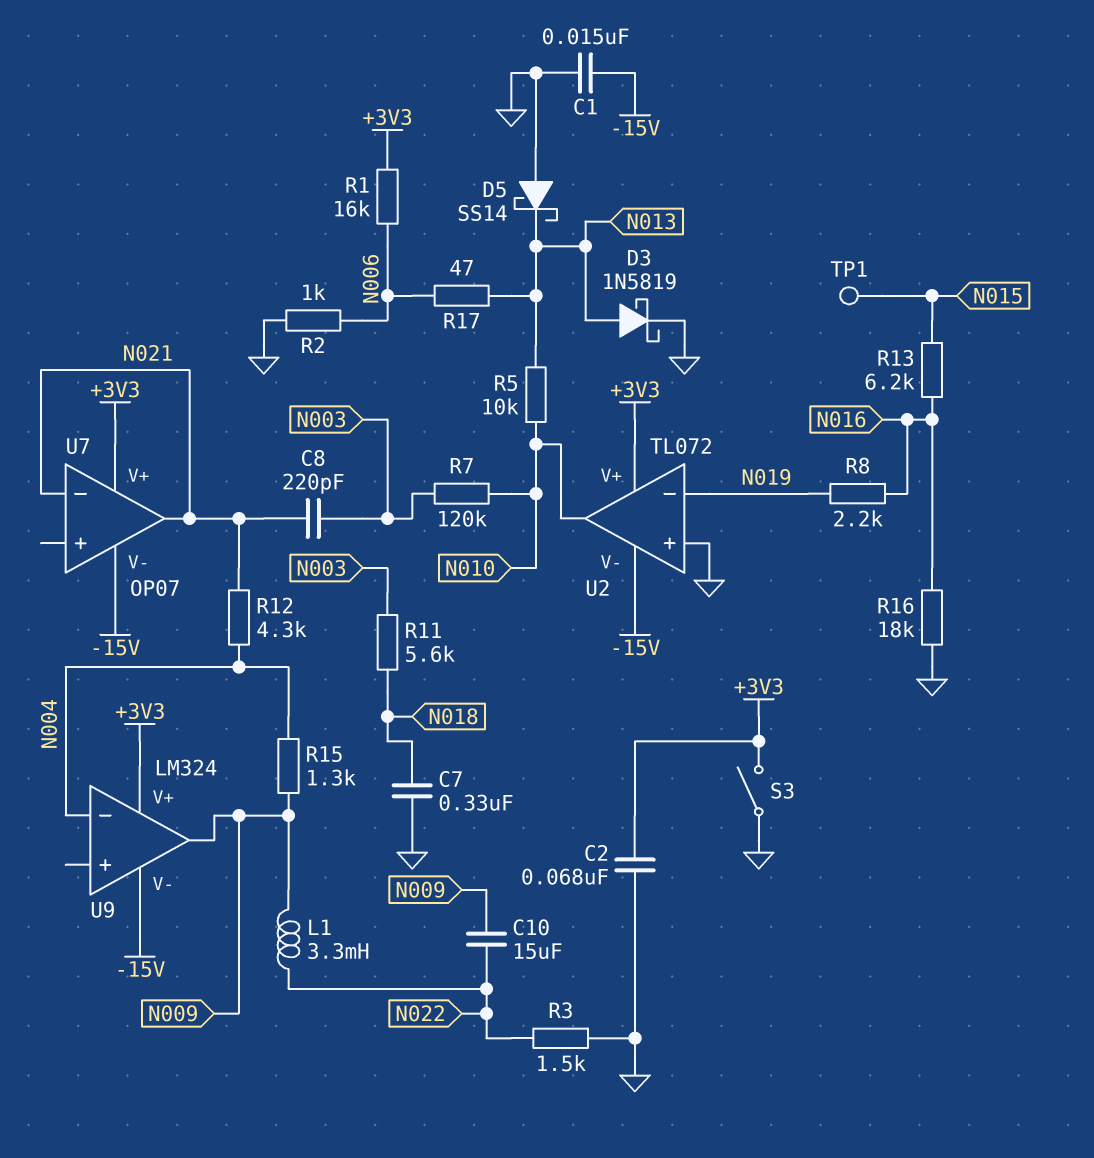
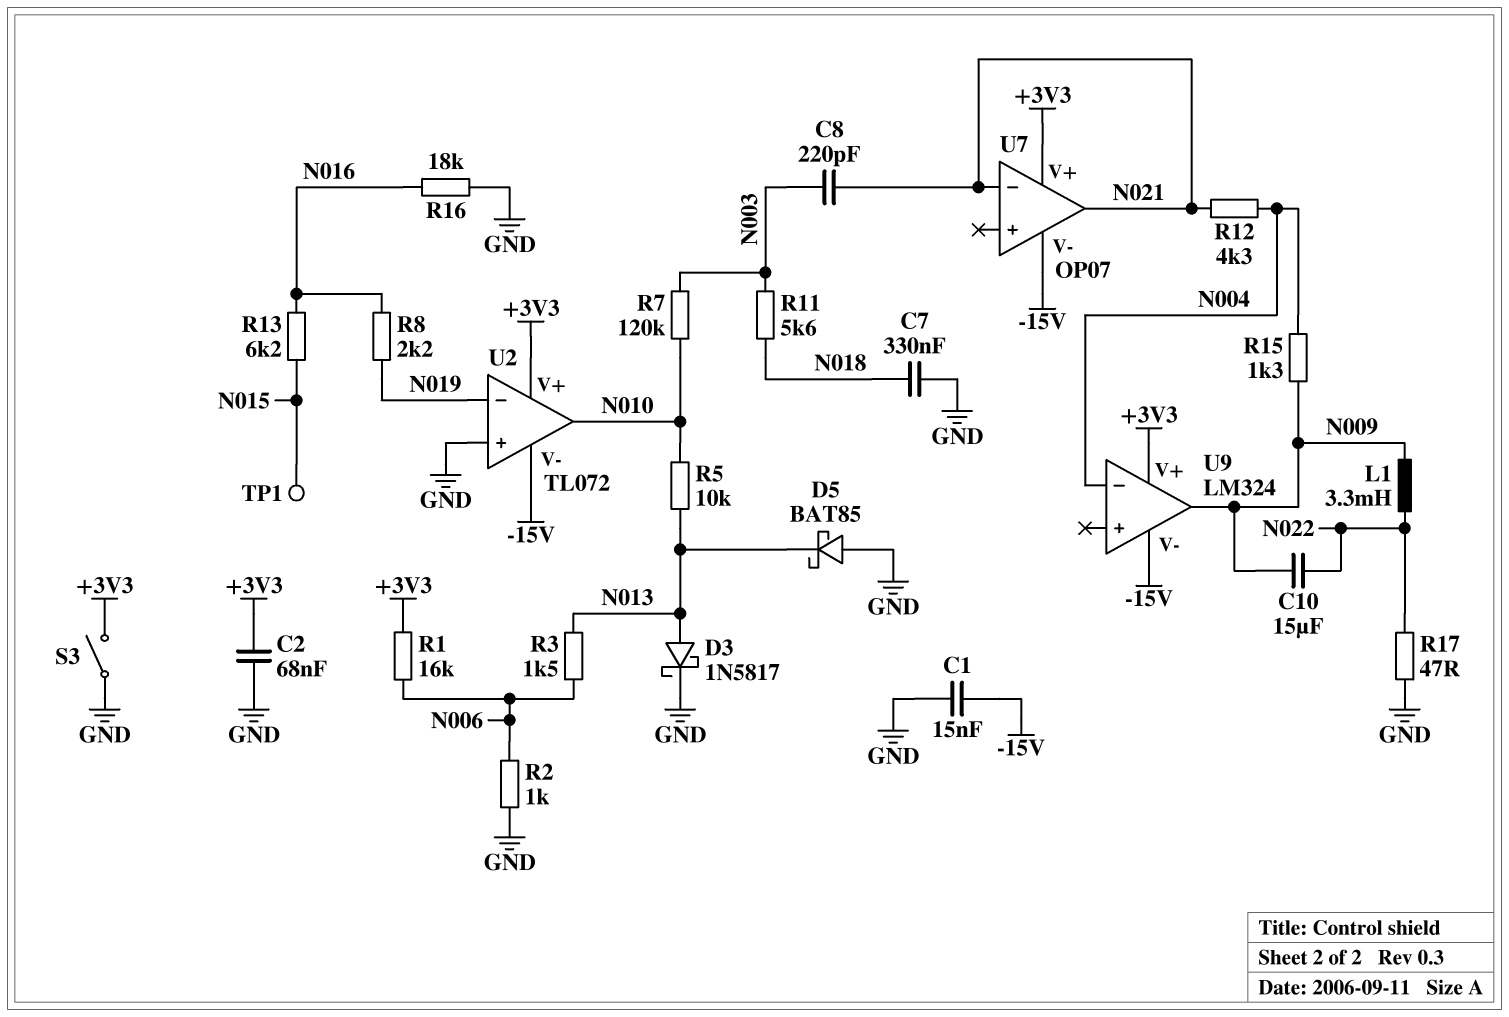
D3: schottky 1N5819 (A N013, K GND) -> schottky 1N5817 (A N013, K GND)
D5: schottky SS14 (A GND, K N013) -> schottky BAT85 (A GND, K N013)
R3: 1.5k (GND, N022) -> 1.5k (N006, N013)
R17: 47 (N006, N013) -> 47 (GND, N022)

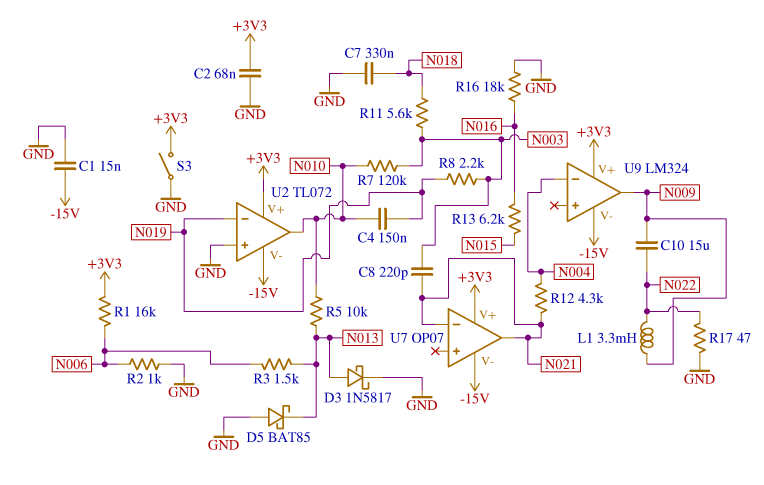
C4: none -> 150nF (N010, N019)
R8: 2.2k (N016, N019) -> 2.2k (N003, N019)
R15: 1.3k (N004, N009) -> none
TP1: test point (N015) -> none

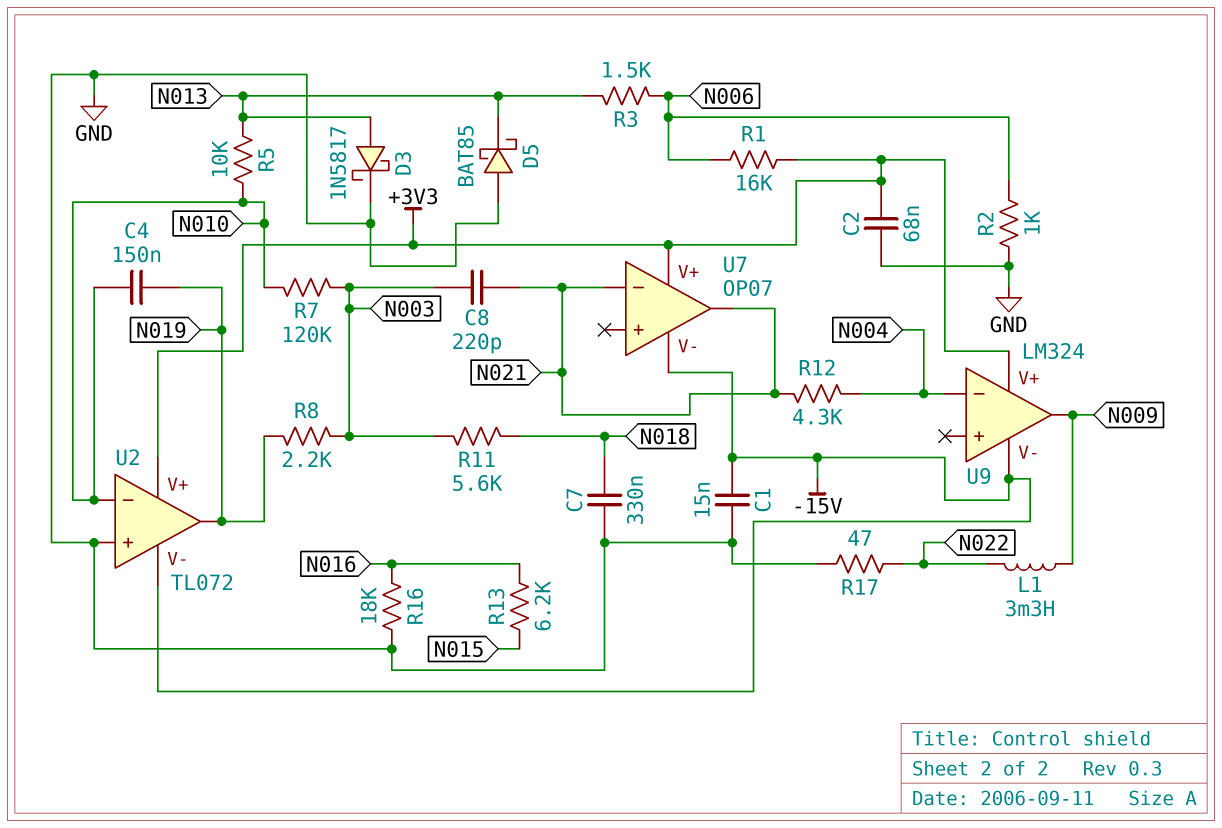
C10: 15uF (N009, N022) -> none
S3: switch (+3V3, GND) -> none
U2 pin in-: N019 -> N010
U2 pin out: N010 -> N019

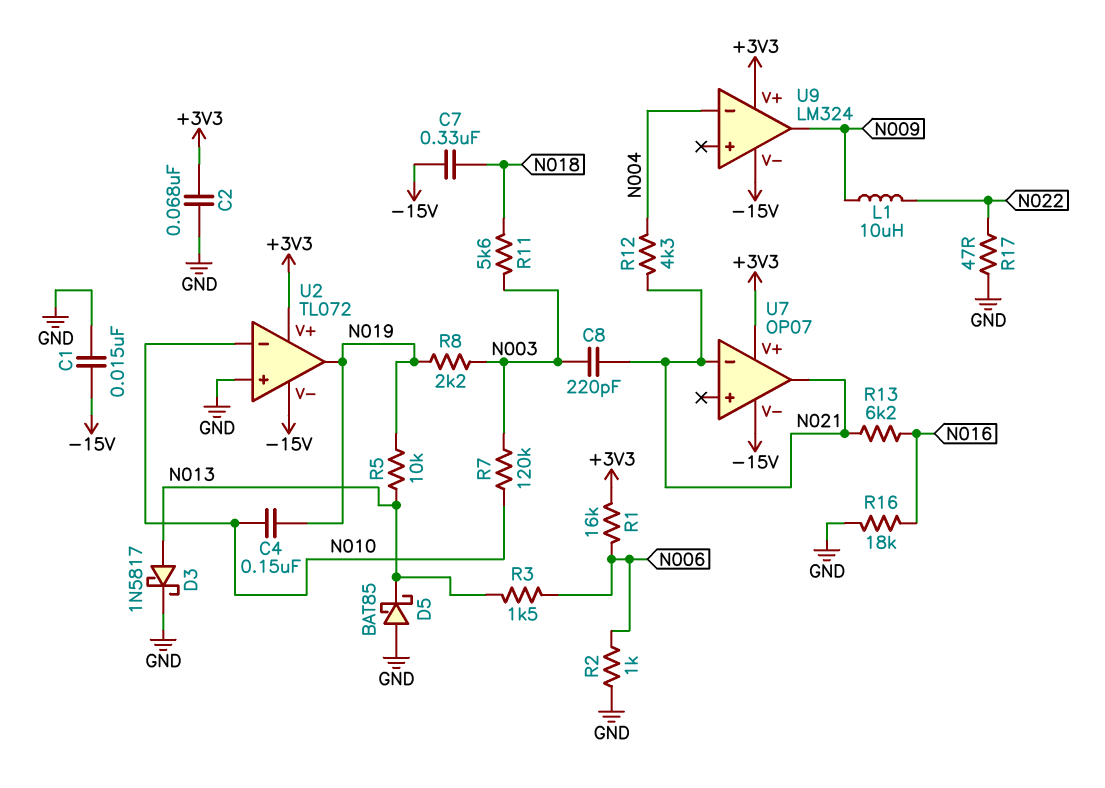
C7: 330nF (GND, N018) -> 330nF (-15V, N018)
L1: 3.3mH (N009, N022) -> 10uH (N009, N022)
R5: 10k (N010, N013) -> 10k (N013, N019)
R13: 6.2k (N015, N016) -> 6.2k (N016, N021)

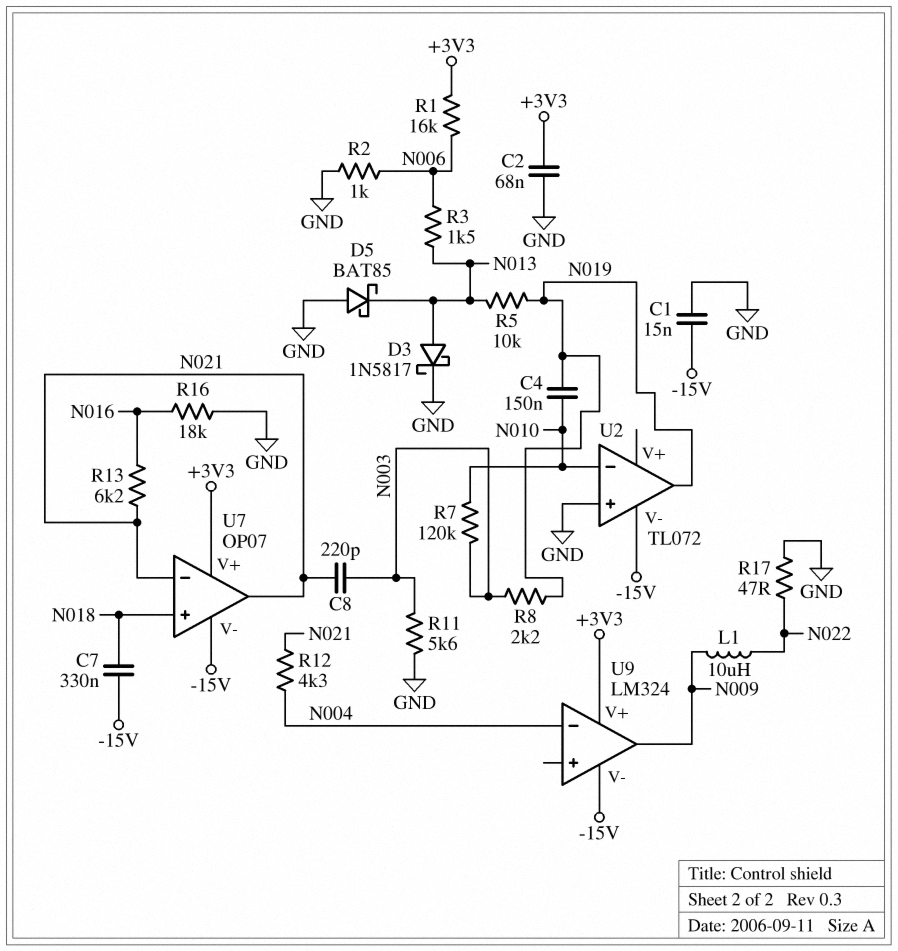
R11: 5.6k (N003, N018) -> 5.6k (GND, N003)
U2 pin V+: +3V3 -> none
U7 pin in+: none -> N018

